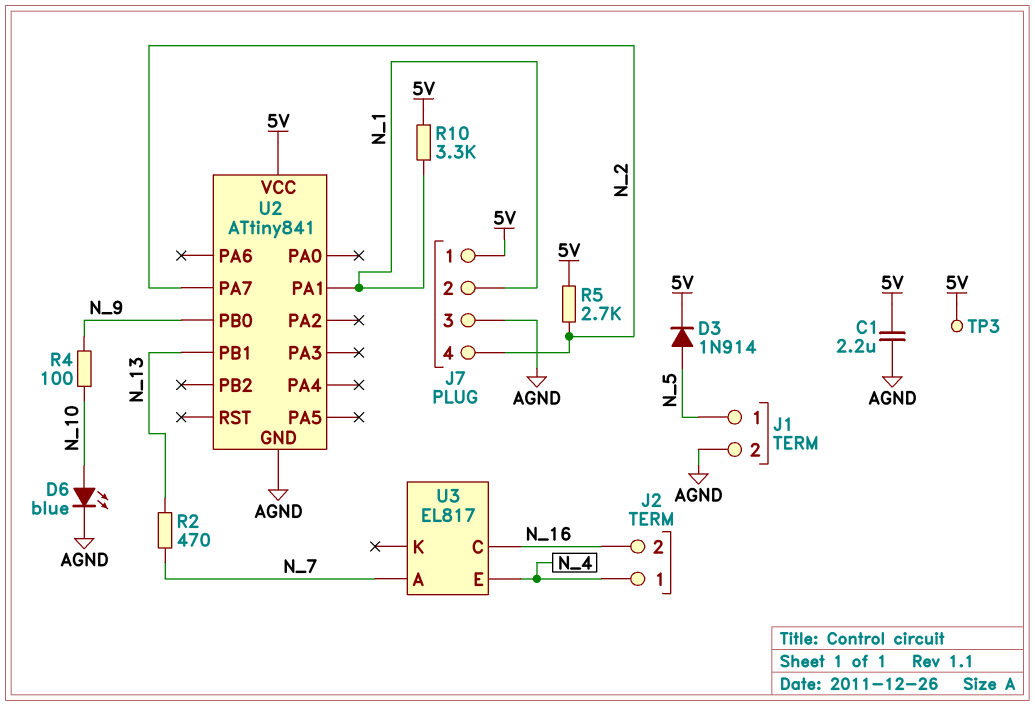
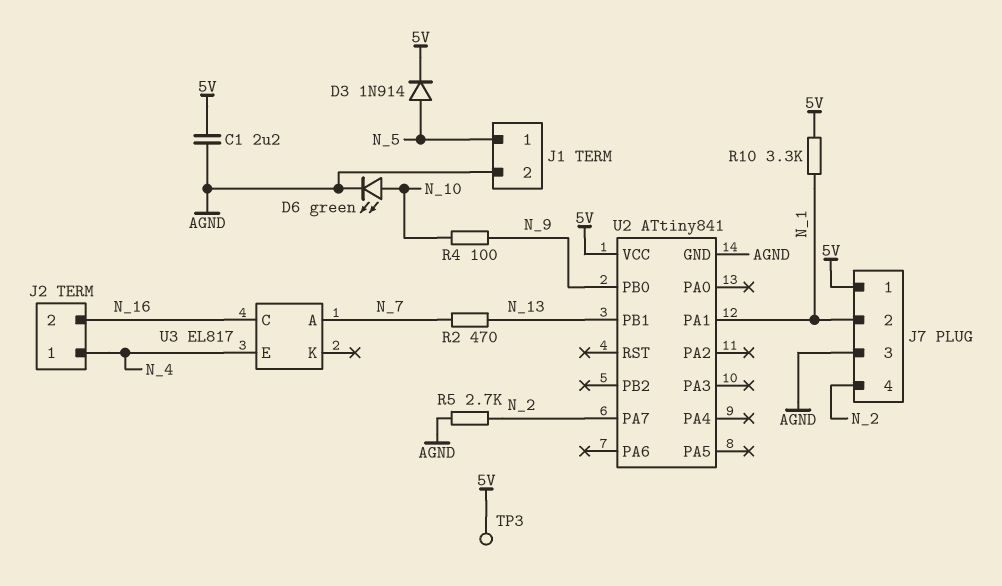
D6: LED blue (A N_10, K AGND) -> LED green (A N_10, K AGND)
R5: 2.7k (5V, N_2) -> 2.7k (AGND, N_2)

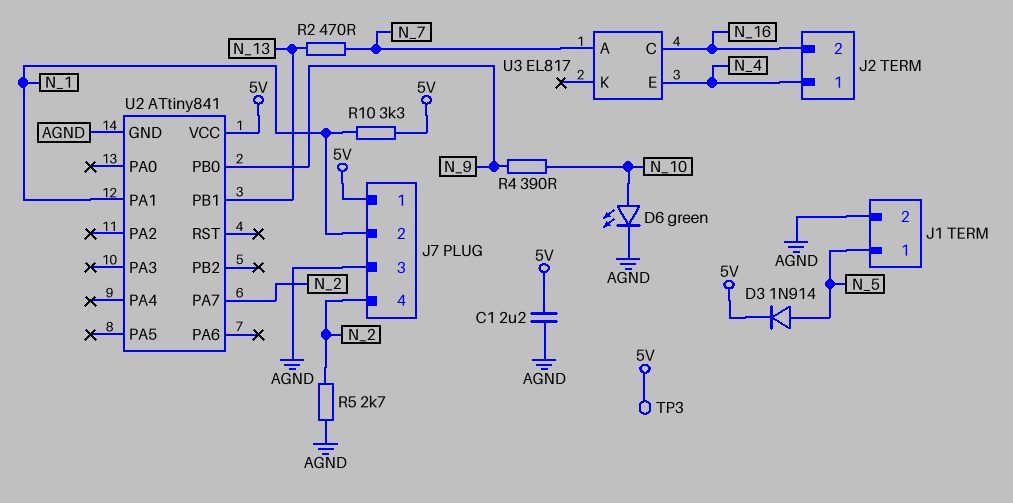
R4: 100 (N_9, N_10) -> 390 (N_9, N_10)

